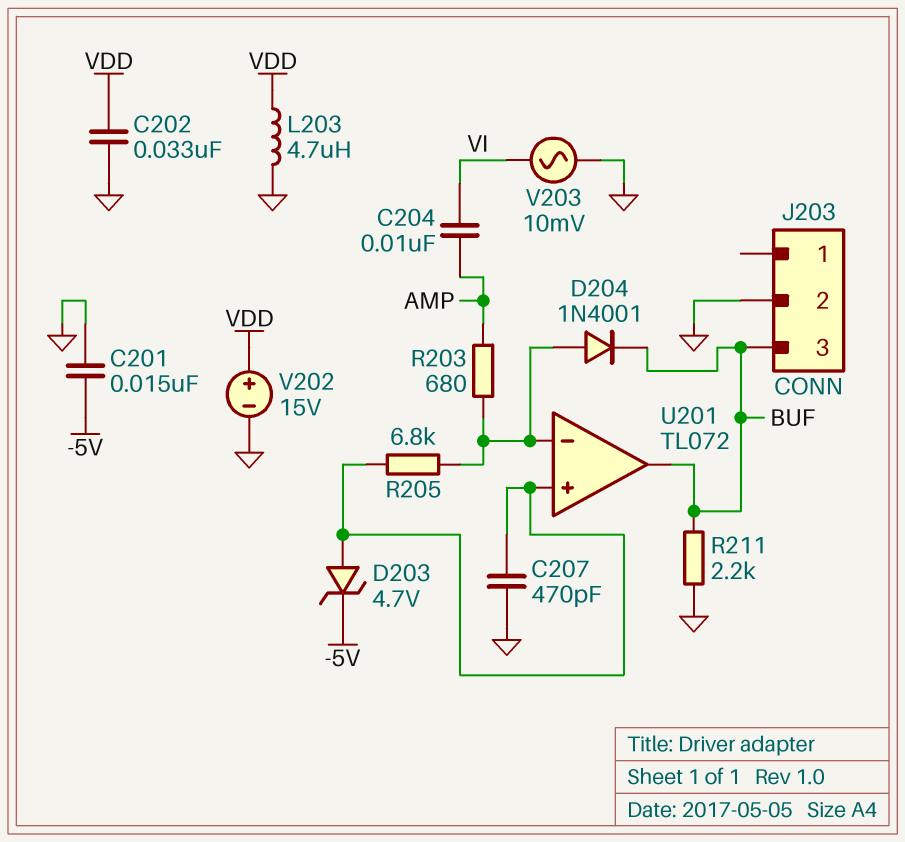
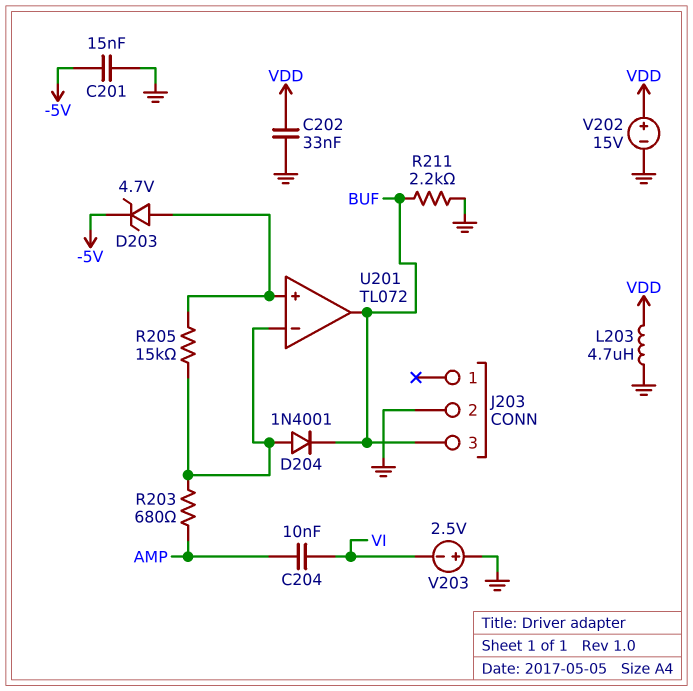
C207: 470pF (GND, U201/in+) -> none
R205: 6.8k (U201/in+, U201/in-) -> 15k (U201/in+, U201/in-)
V203: AC 10mV (GND, VI) -> 2.5V (plus GND, minus VI)

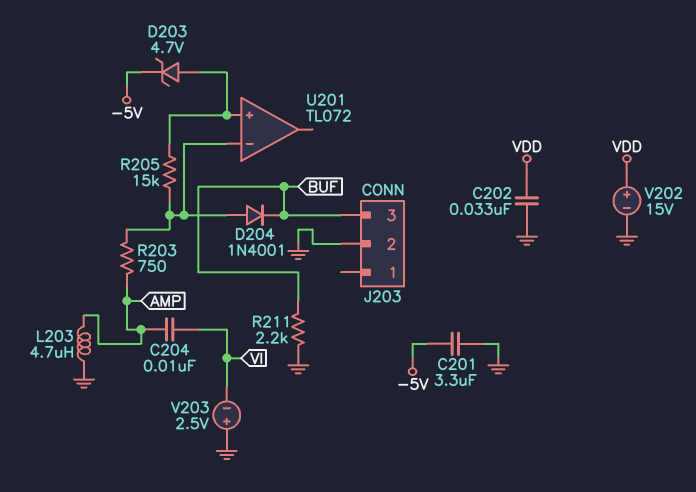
C201: 15nF (-5V, GND) -> 3.3uF (-5V, GND)
L203: 4.7uH (GND, VDD) -> 4.7uH (AMP, GND)
R203: 680 (AMP, U201/in-) -> 750 (AMP, U201/in-)
U201 pin out: BUF -> none

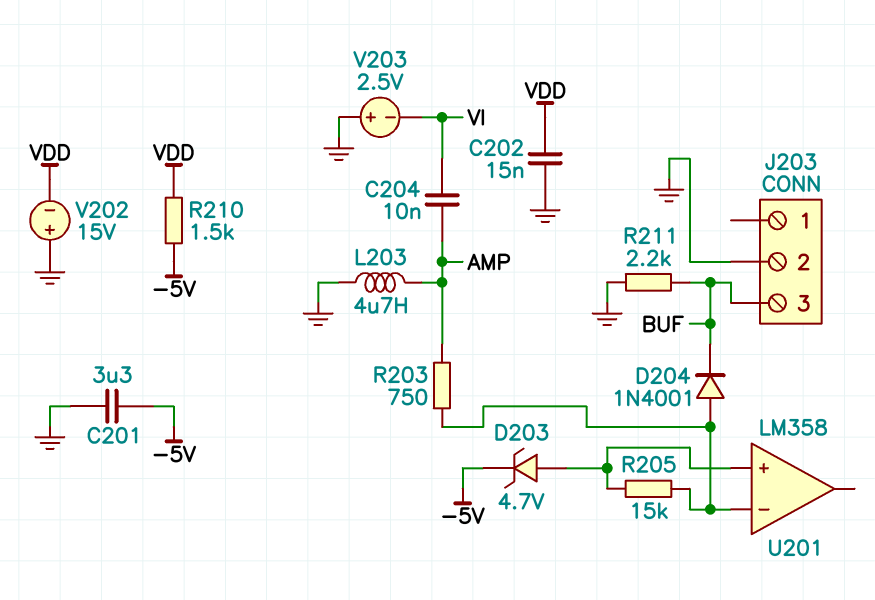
C202: 33nF (GND, VDD) -> 15nF (GND, VDD)
R210: none -> 1.5k (-5V, VDD)
U201: TL072 -> LM358
V202: 15V (plus VDD, minus GND) -> 15V (plus GND, minus VDD)

